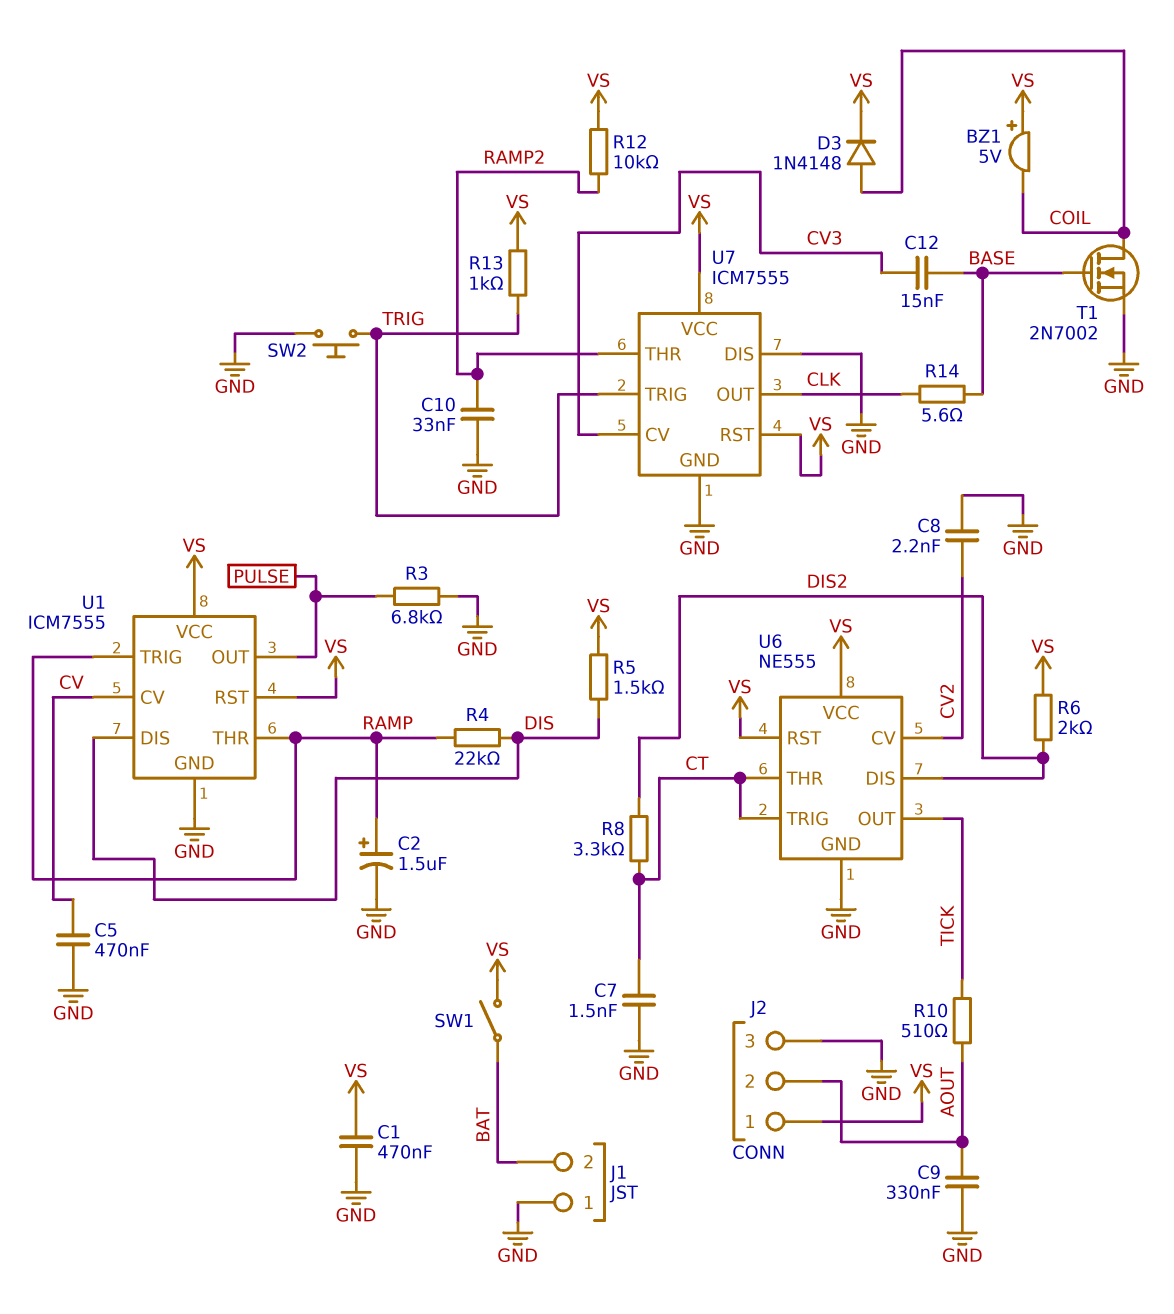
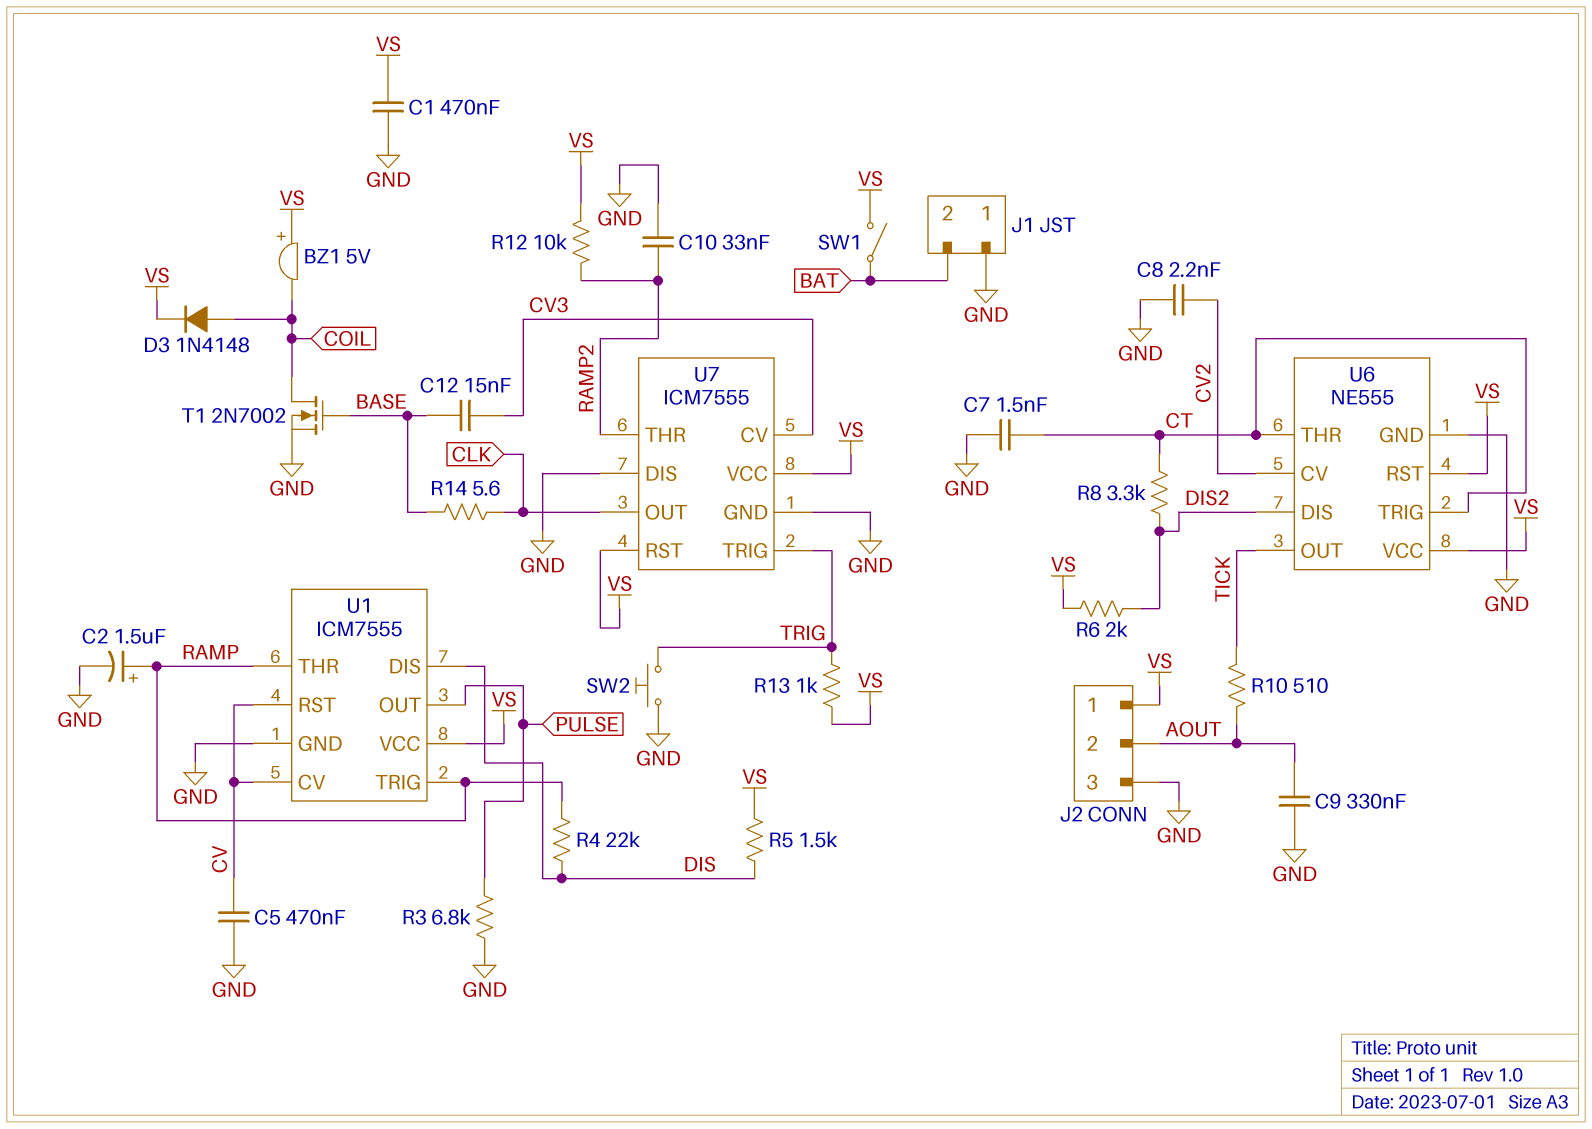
U1 pin RST: VS -> CV

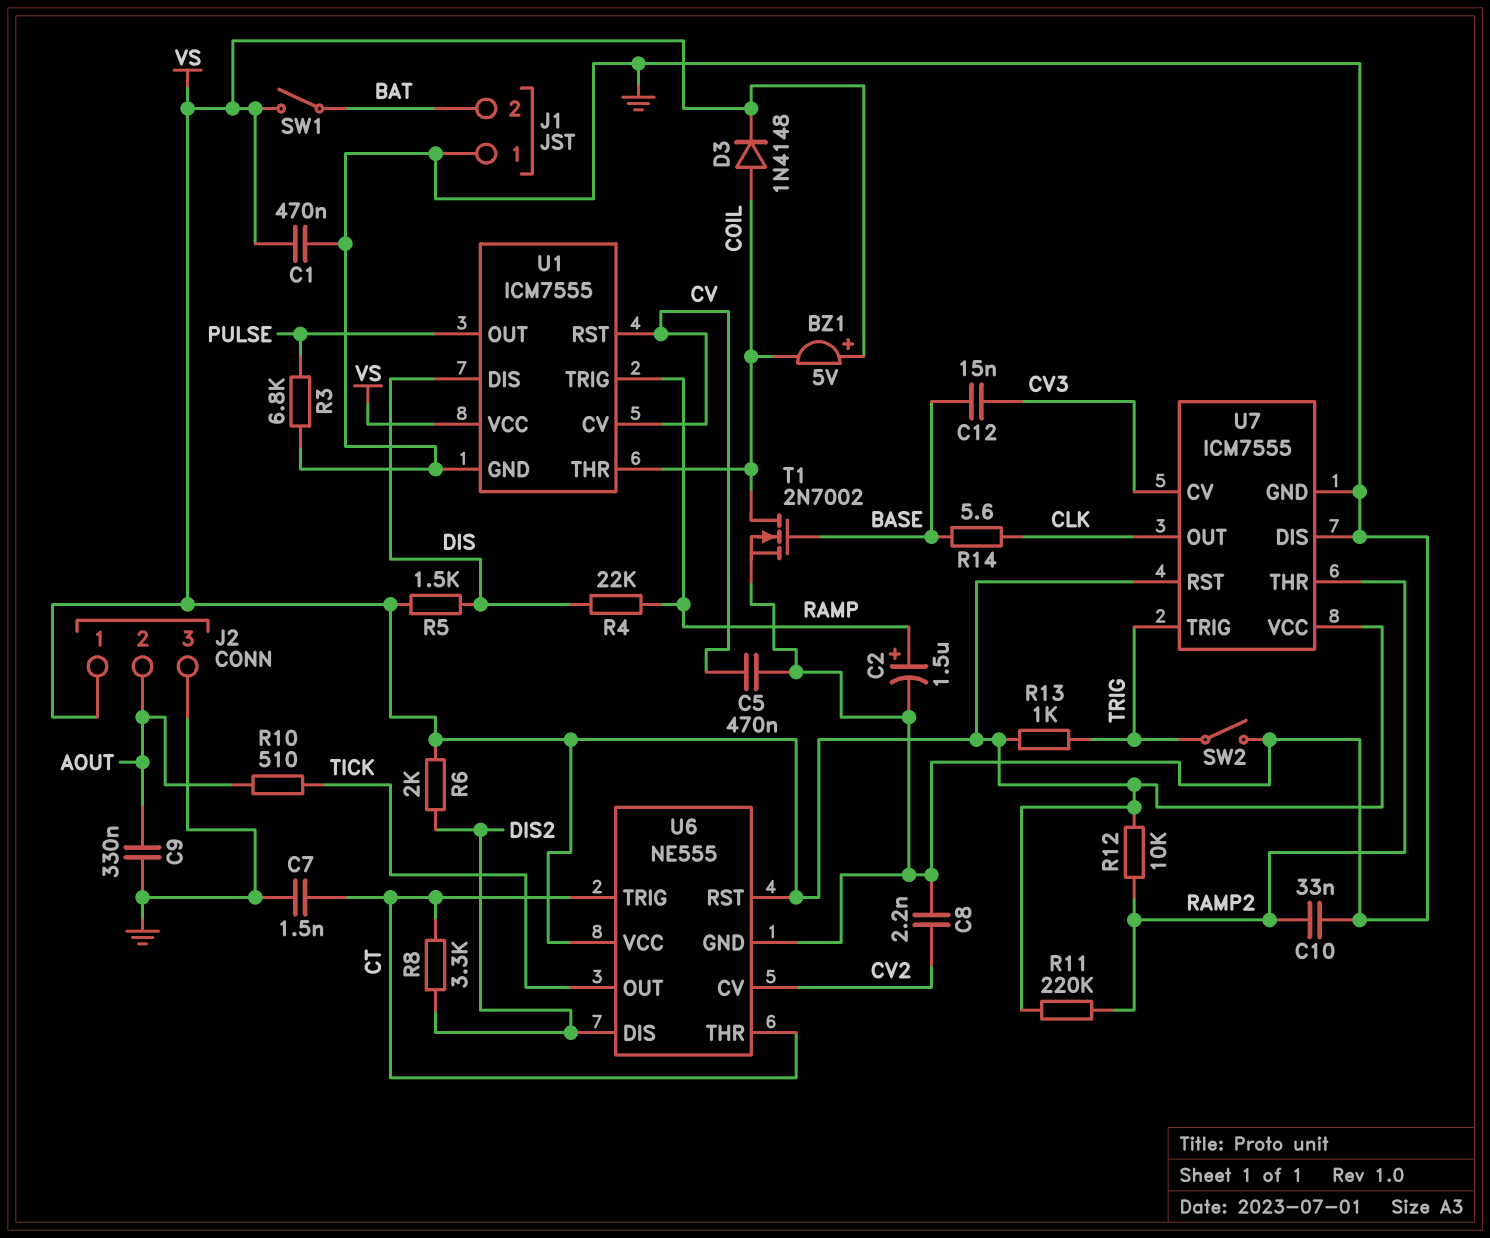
R11: none -> 220k (RAMP2, VS)
SW2: button (GND, TRIG) -> switch (GND, TRIG)
U1 pin THR: RAMP -> COIL

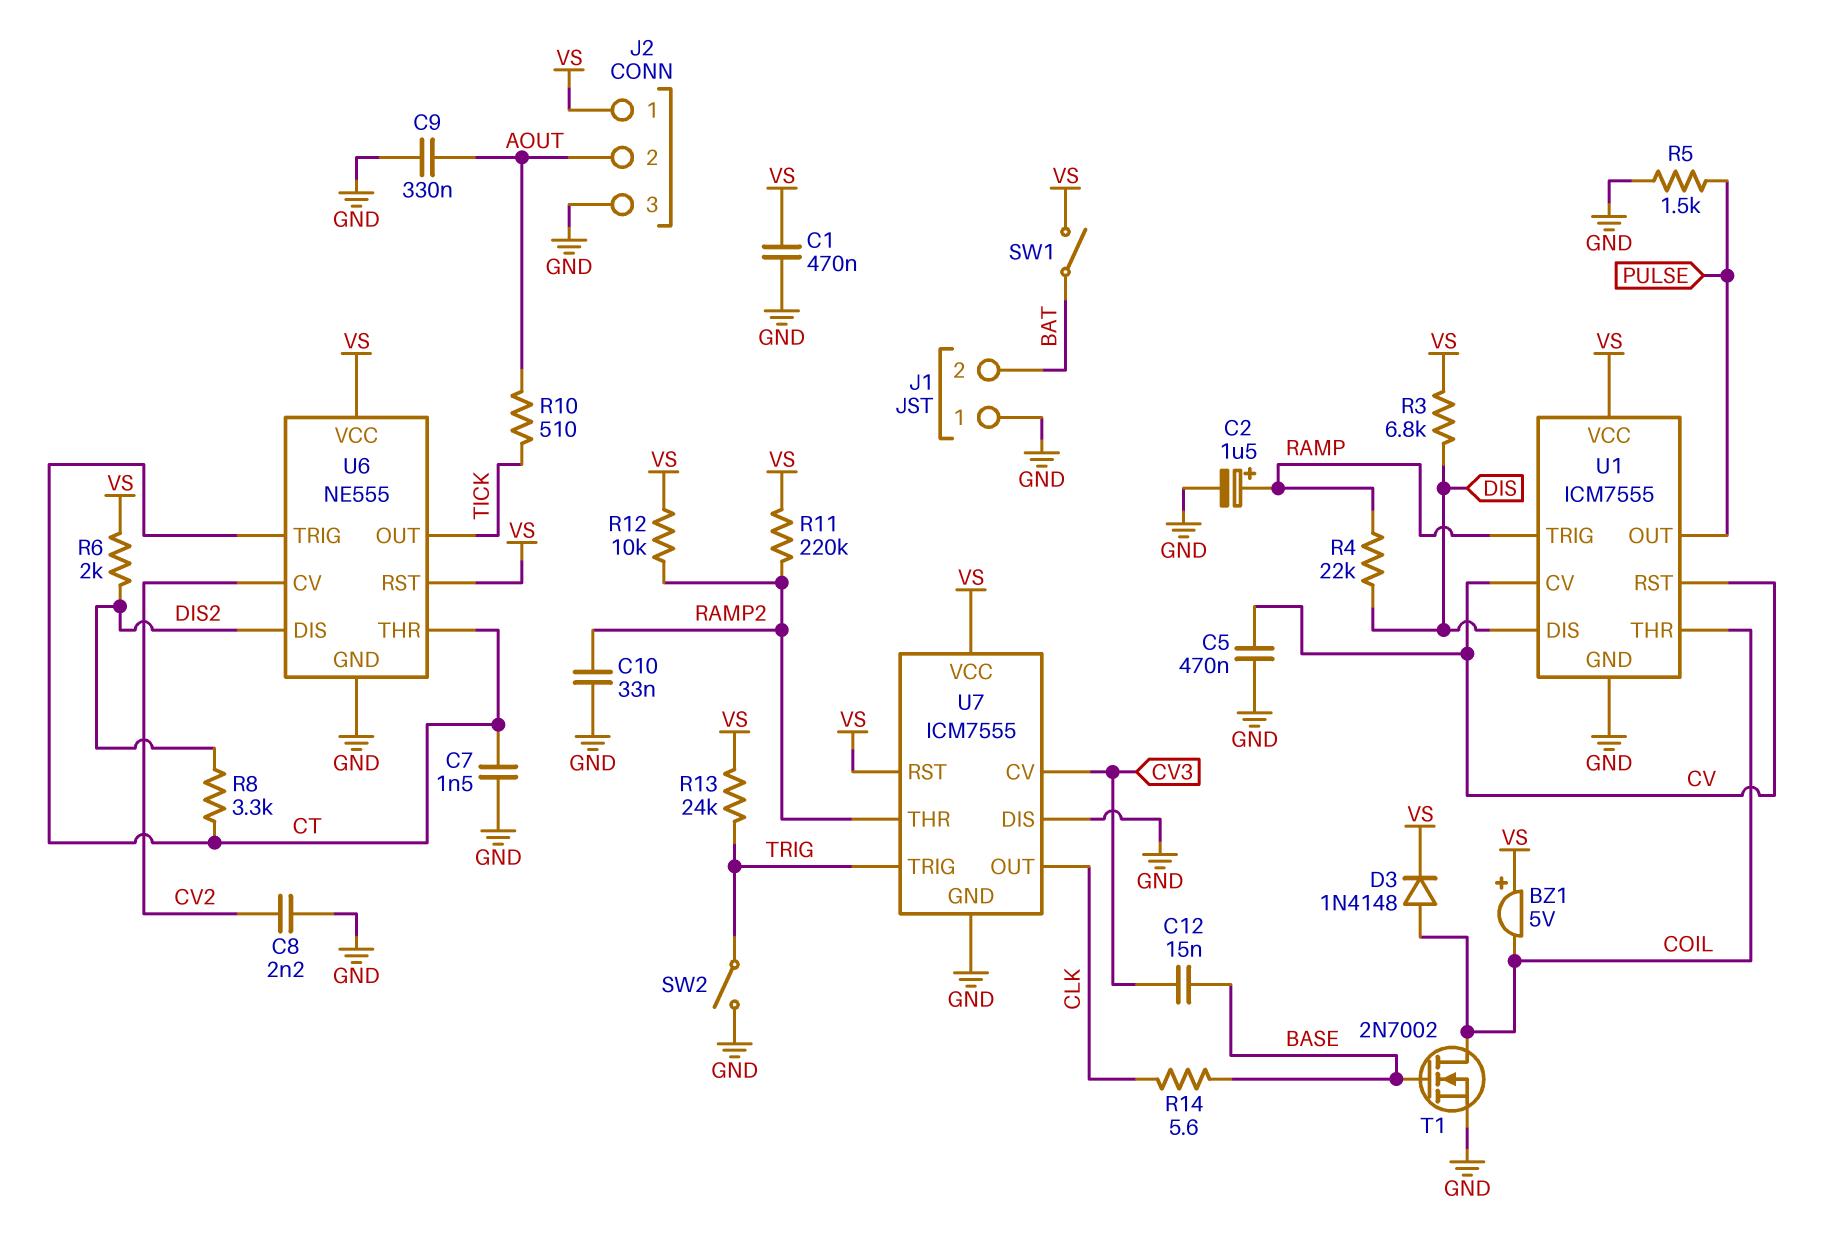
R3: 6.8k (GND, PULSE) -> 6.8k (DIS, VS)
R5: 1.5k (DIS, VS) -> 1.5k (GND, PULSE)
R13: 1k (TRIG, VS) -> 24k (TRIG, VS)

